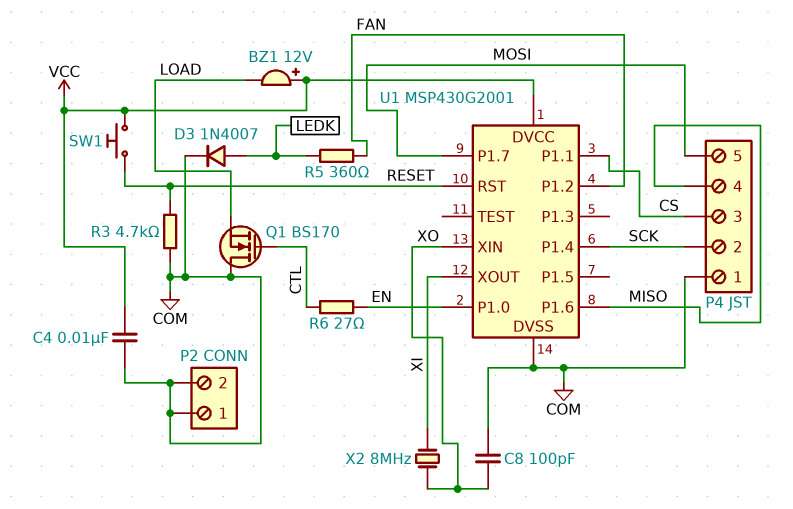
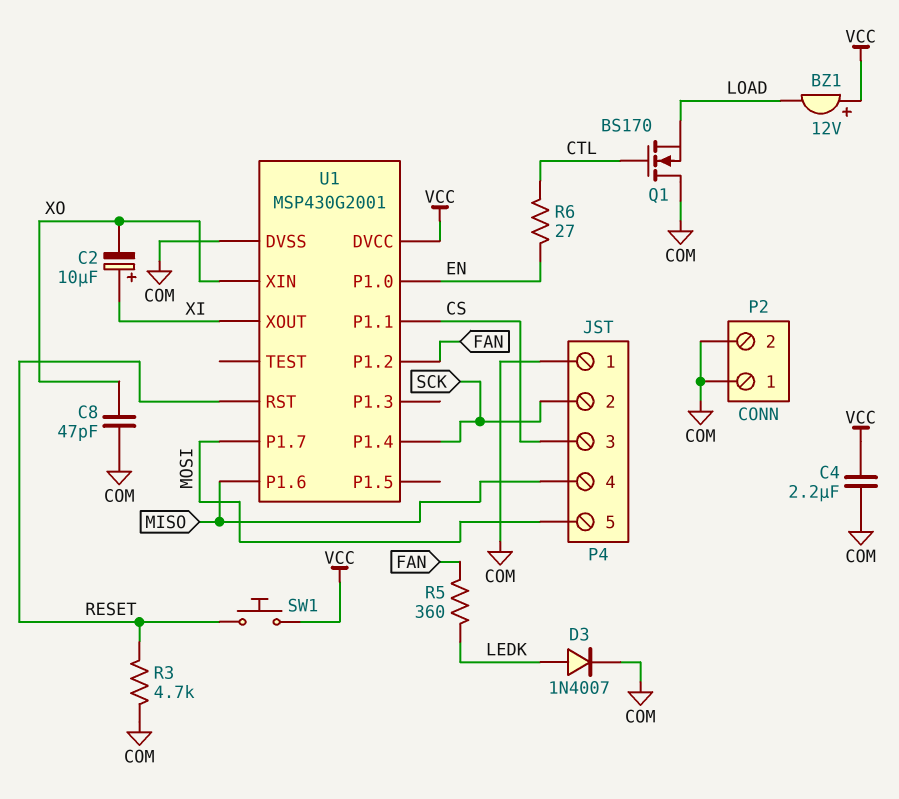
C2: none -> 10uF (plus XI, minus XO)
C4: 10nF (COM, VCC) -> 2.2uF (COM, VCC)
C8: 100pF (COM, XO) -> 47pF (COM, XO)
X2: 8MHz (XI, XO) -> none

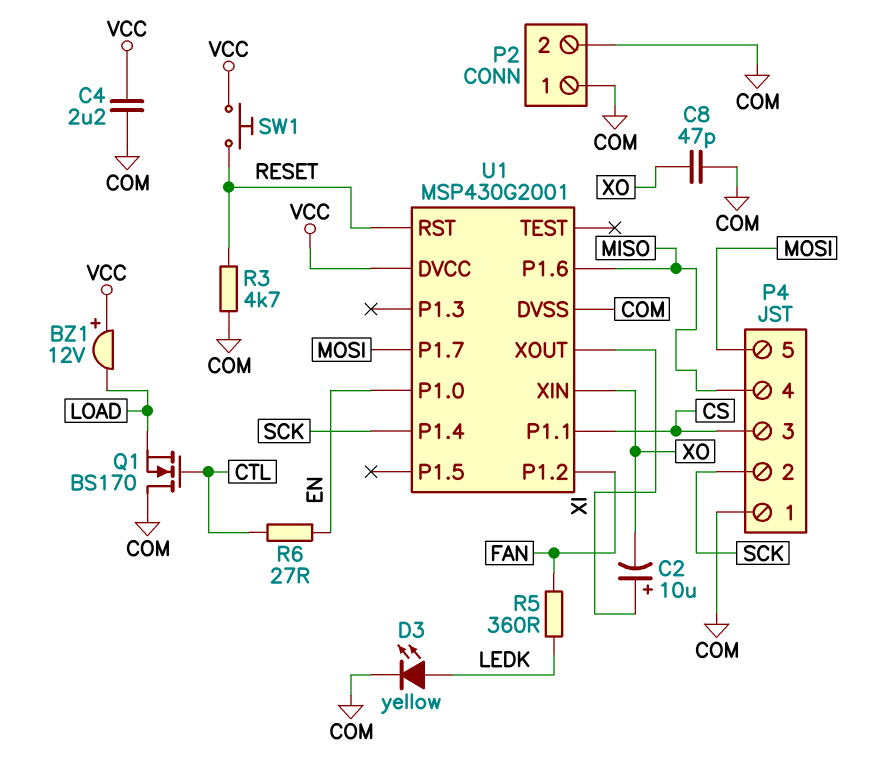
D3: diode 1N4007 (A LEDK, K COM) -> LED yellow (A LEDK, K COM)

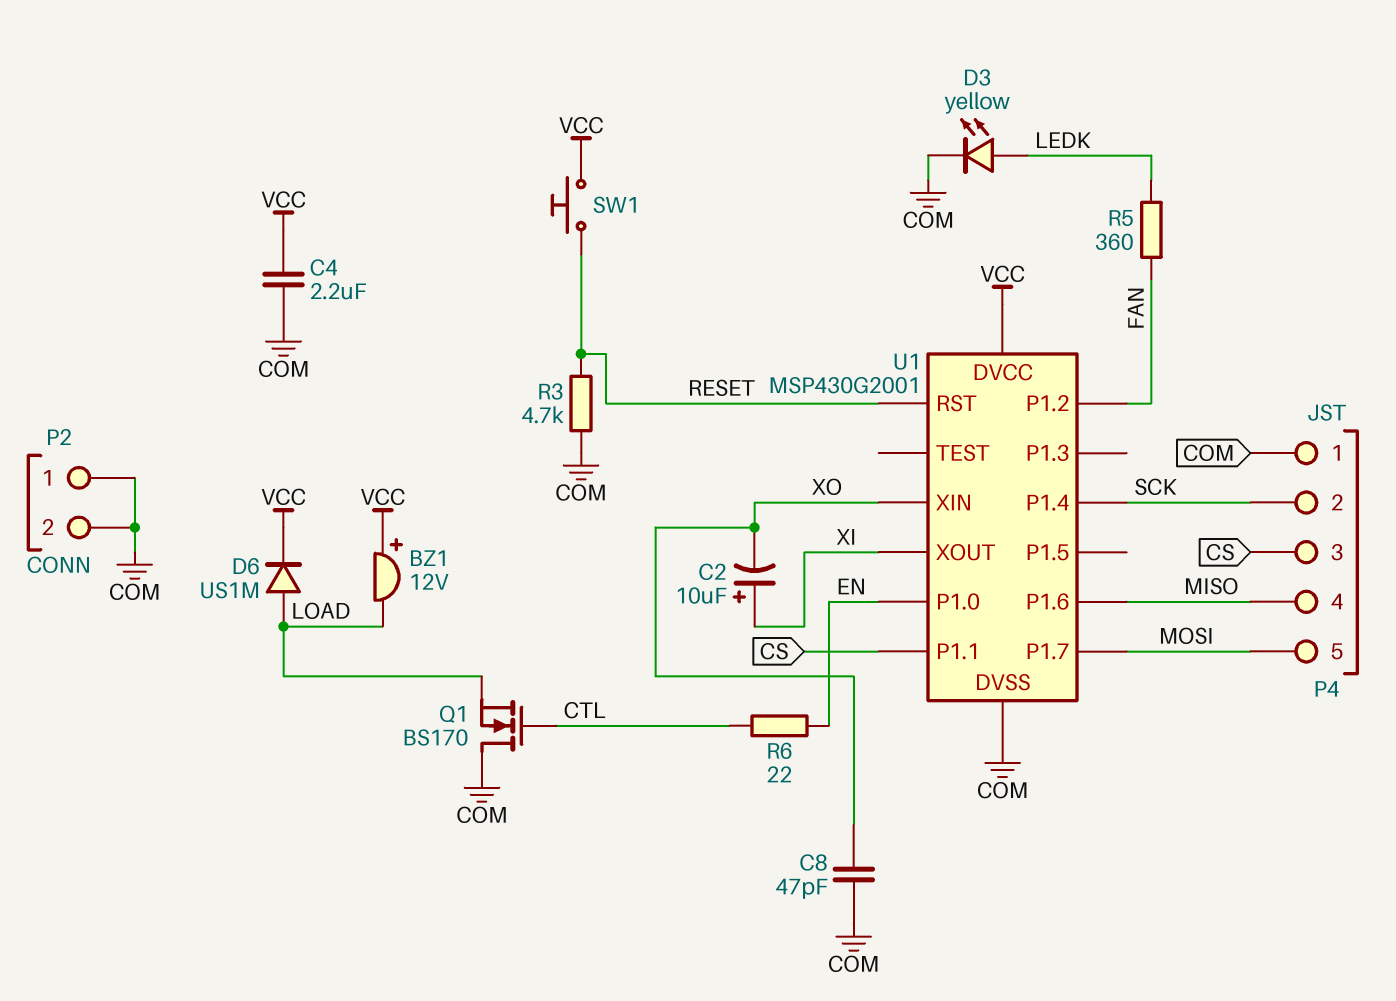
D6: none -> diode US1M (A LOAD, K VCC)
R6: 27 (CTL, EN) -> 22 (CTL, EN)

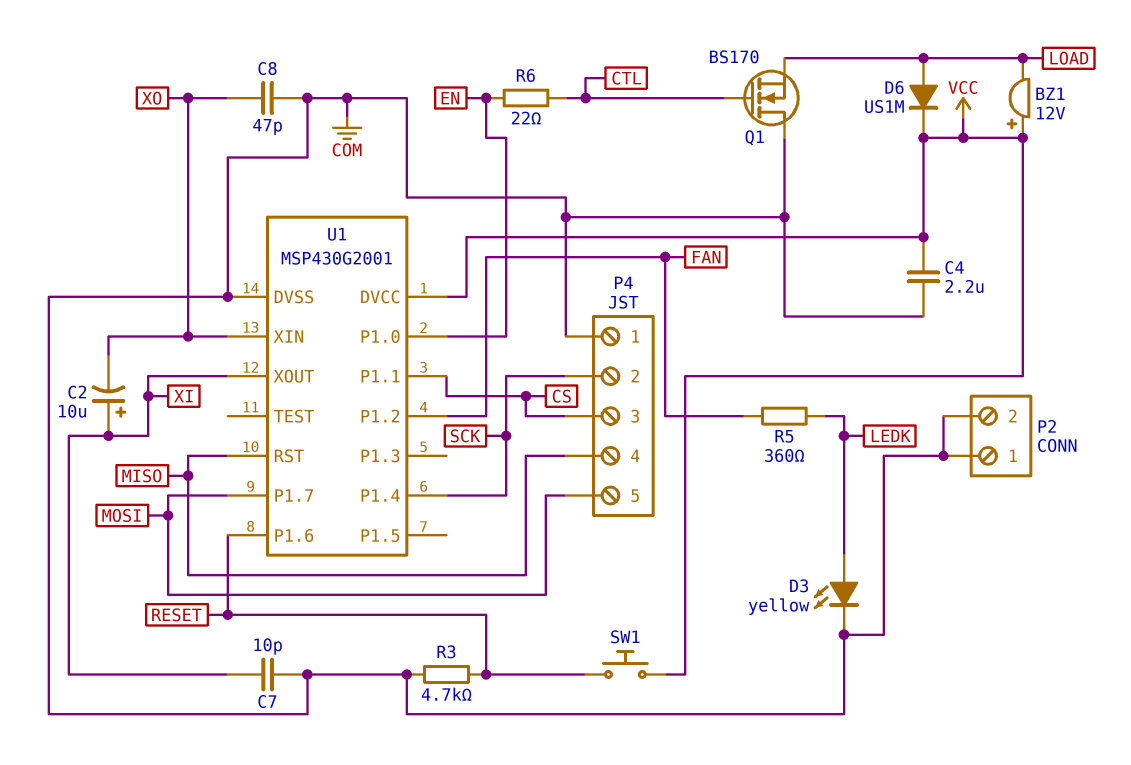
C7: none -> 10pF (COM, XI)
U1 pin P1.6: MISO -> RESET
U1 pin RST: RESET -> MISO

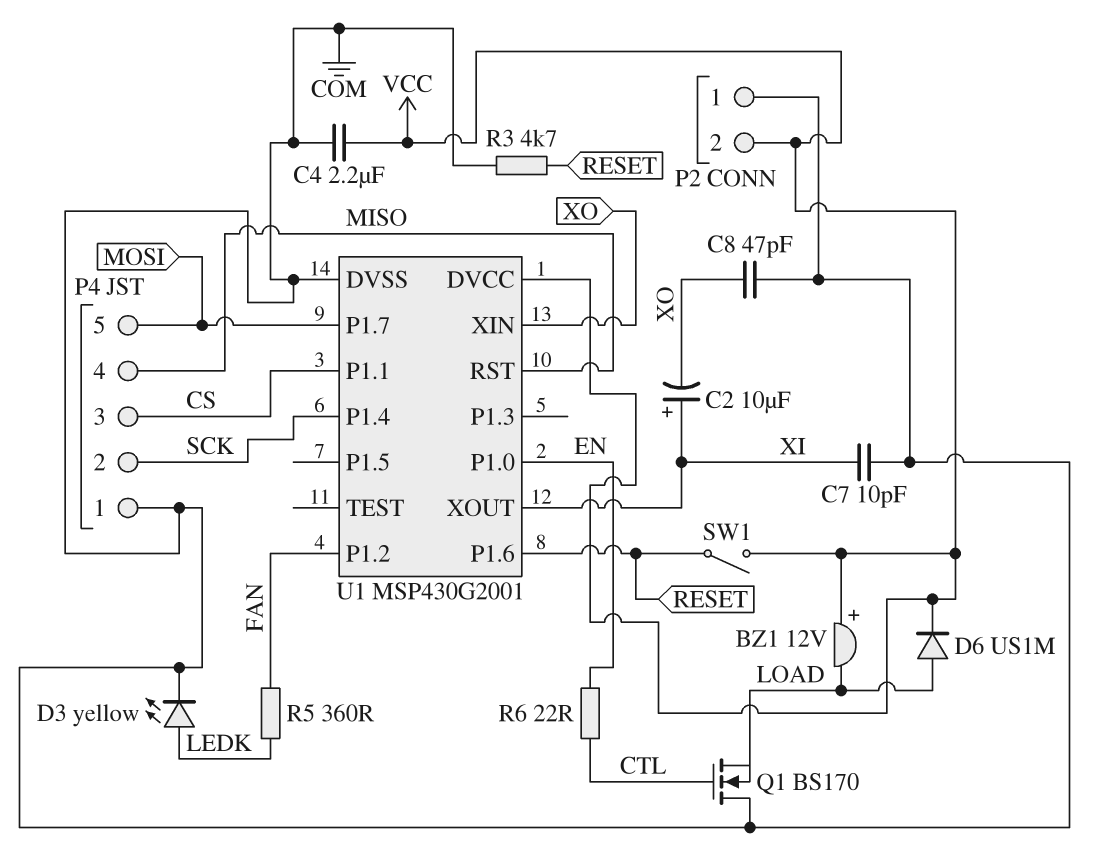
P2 pin 2: COM -> VCC
SW1: button (RESET, VCC) -> switch (RESET, VCC)

